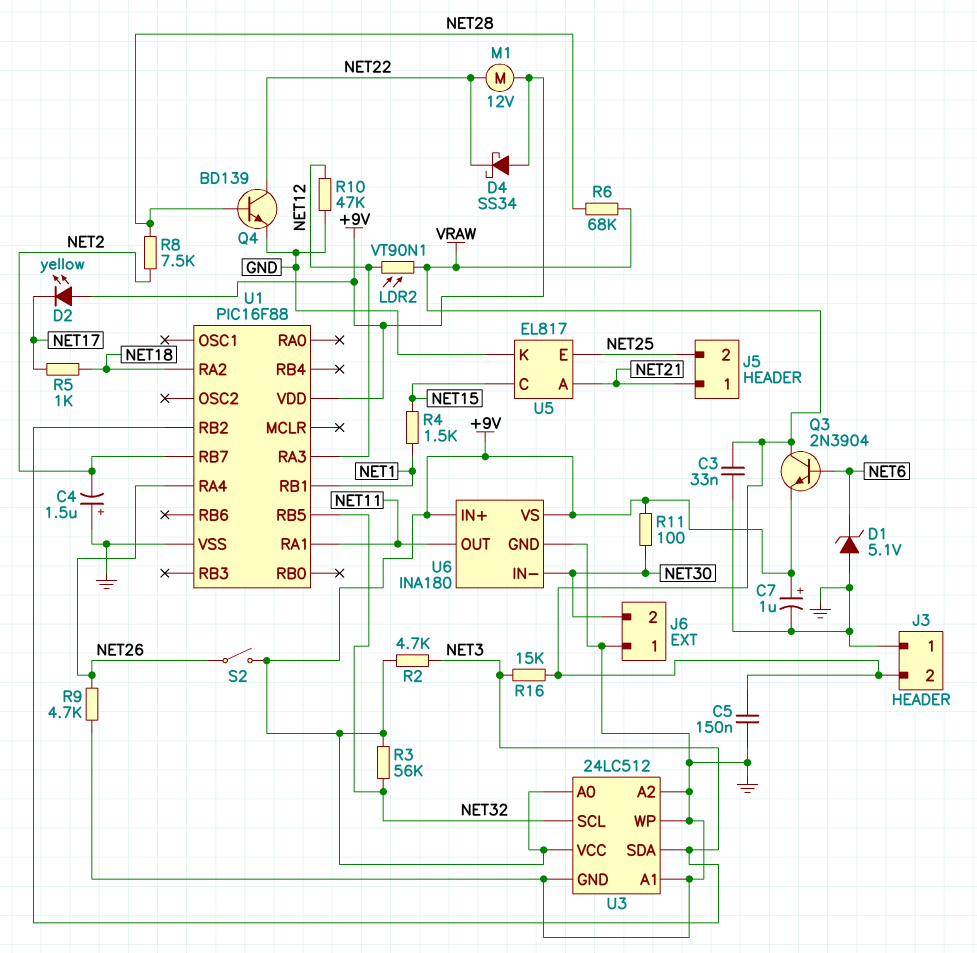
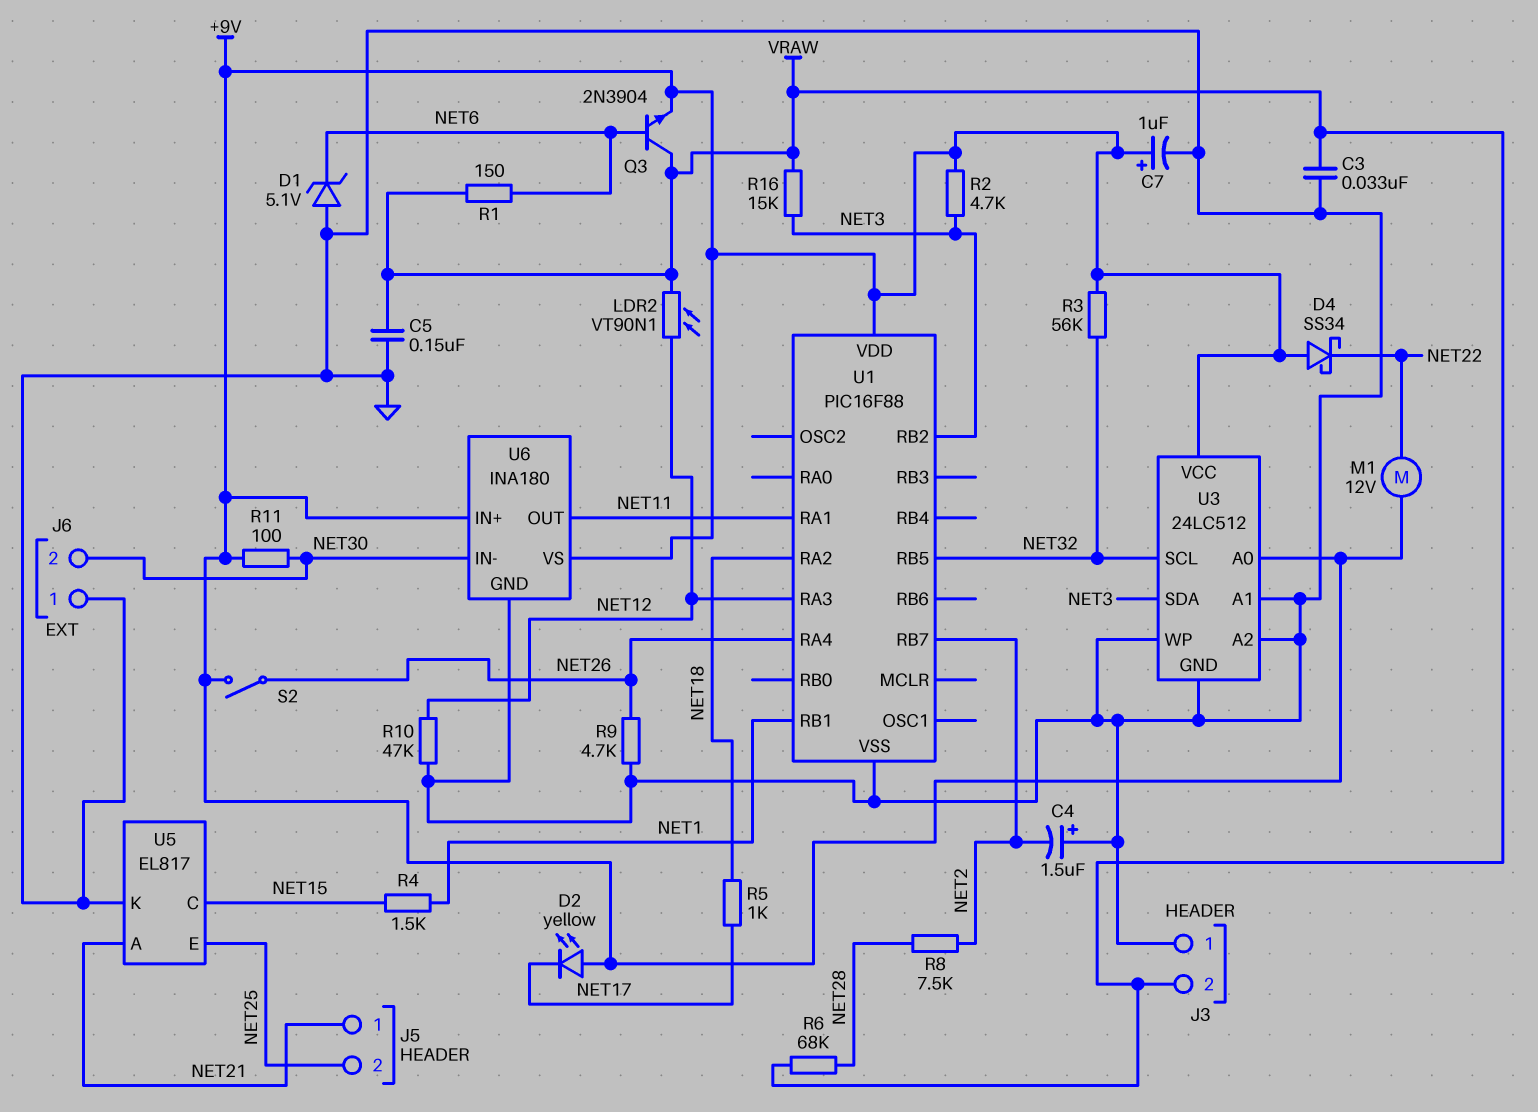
Q4: NPN BD139 (B NET28, C NET22, E GND) -> none
R1: none -> 150 (NET6, VRAW)

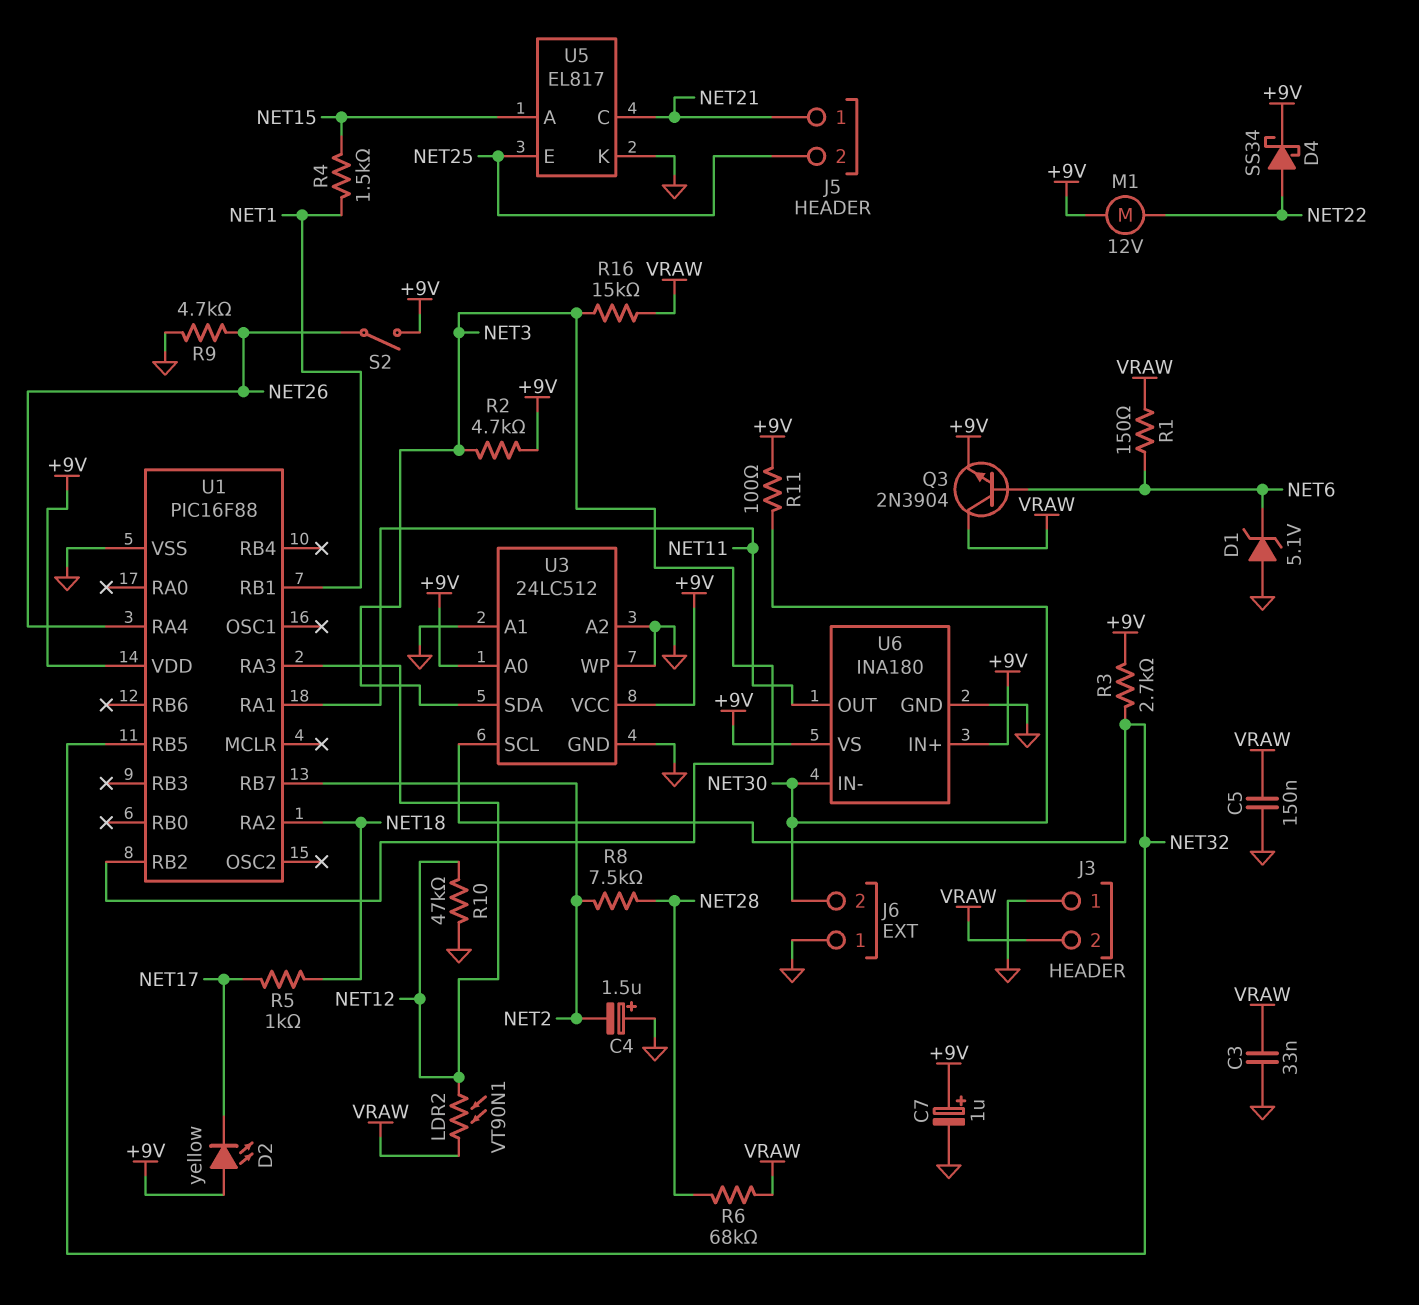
D4: schottky SS34 (A +9V, K NET22) -> schottky SS34 (A NET22, K +9V)
R3: 56k (+9V, NET32) -> 2.7k (+9V, NET32)
U5 pin A: NET21 -> NET15
U5 pin C: NET15 -> NET21

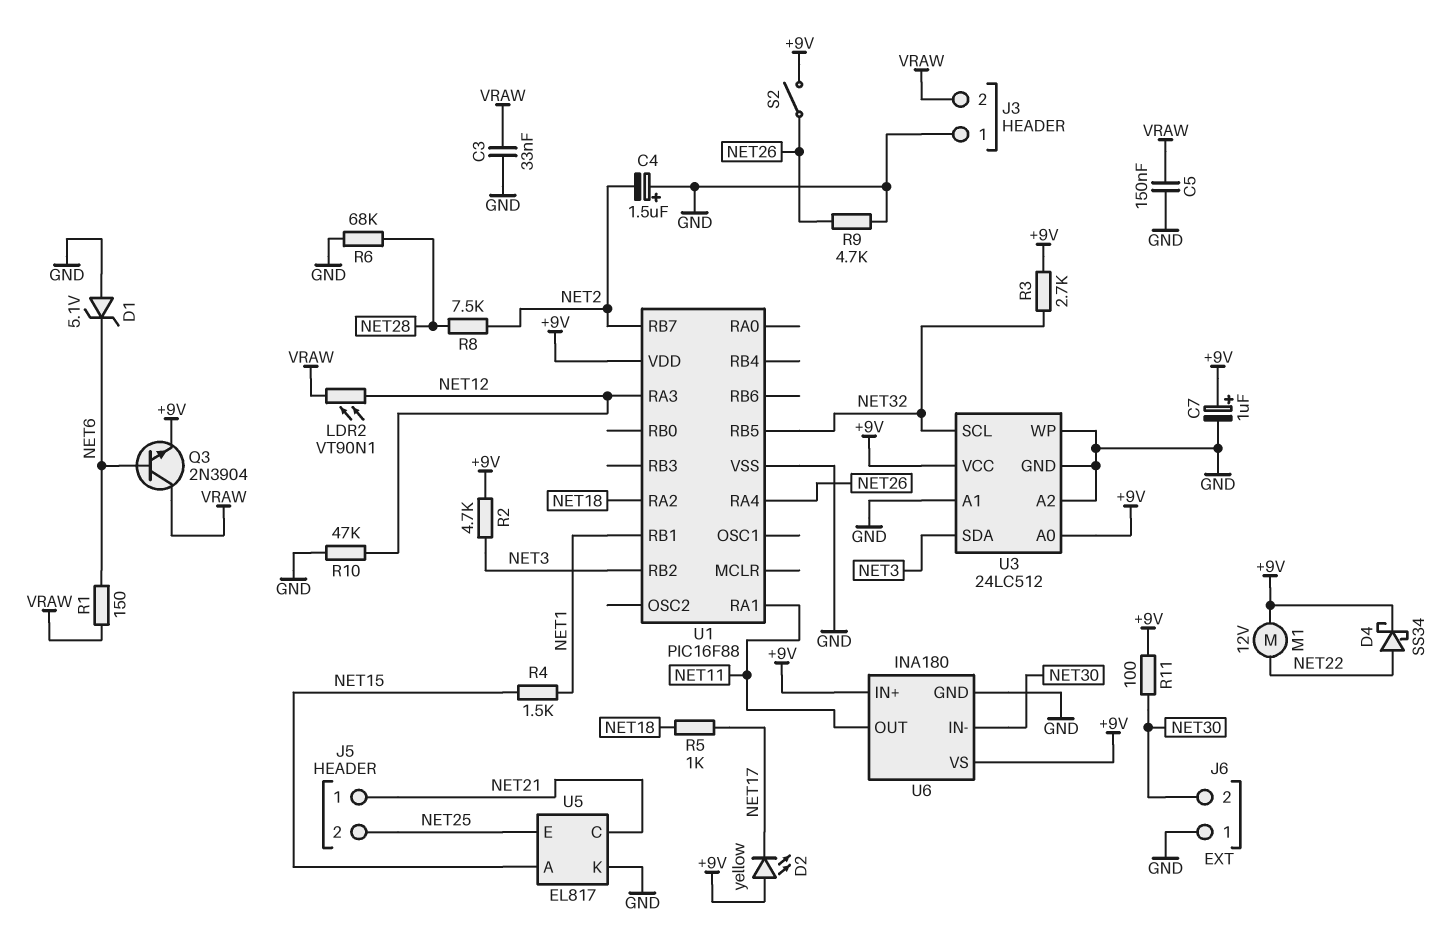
R6: 68k (NET28, VRAW) -> 68k (GND, NET28)
R16: 15k (NET3, VRAW) -> none

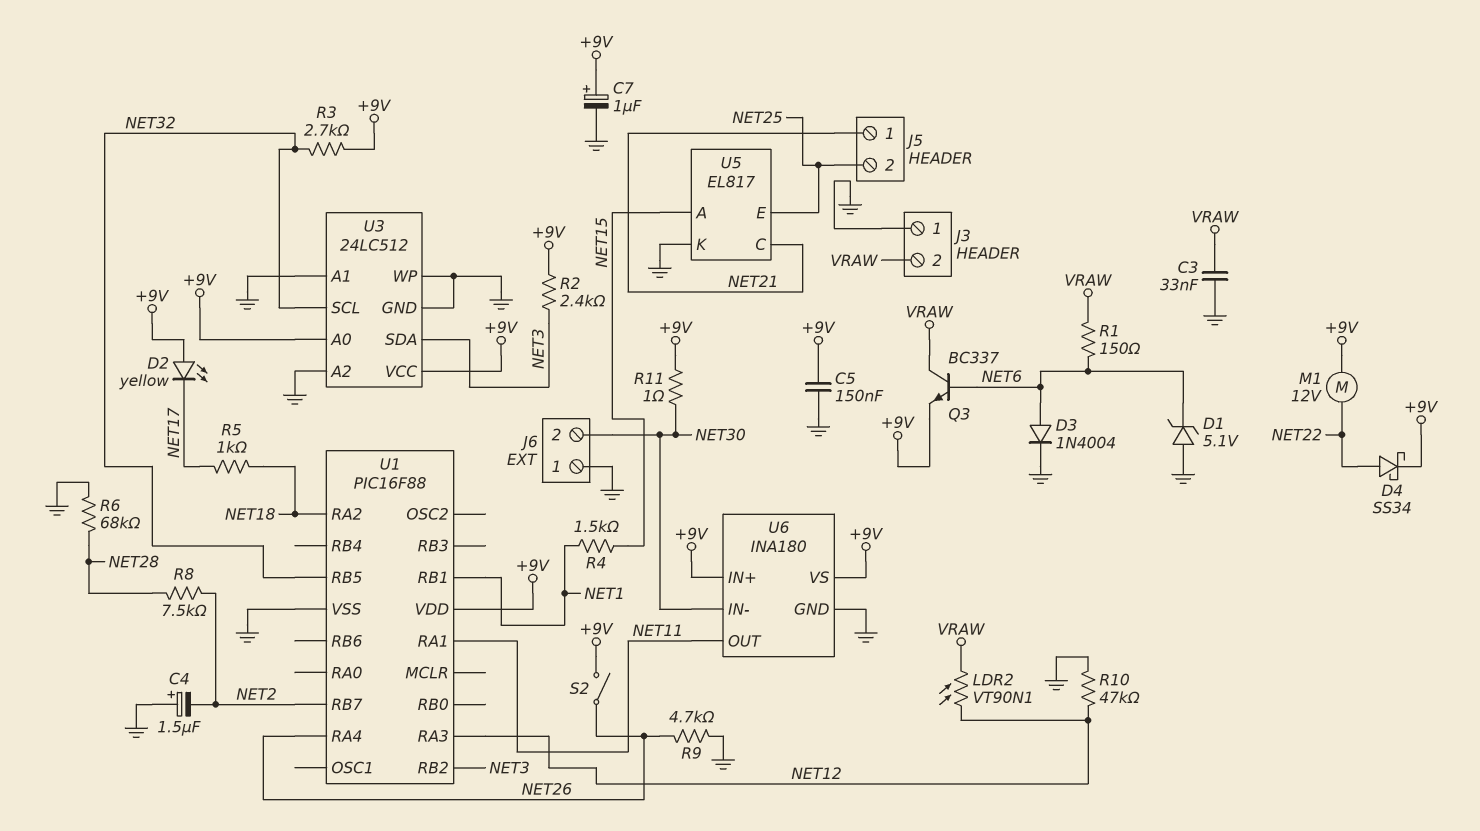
C5: 150nF (GND, VRAW) -> 150nF (+9V, GND)
D3: none -> diode 1N4004 (A NET6, K GND)
Q3: NPN 2N3904 (B NET6, C VRAW, E +9V) -> NPN BC337 (B NET6, C VRAW, E +9V)
R2: 4.7k (+9V, NET3) -> 2.4k (+9V, NET3)
R11: 100 (+9V, NET30) -> 1 (+9V, NET30)

